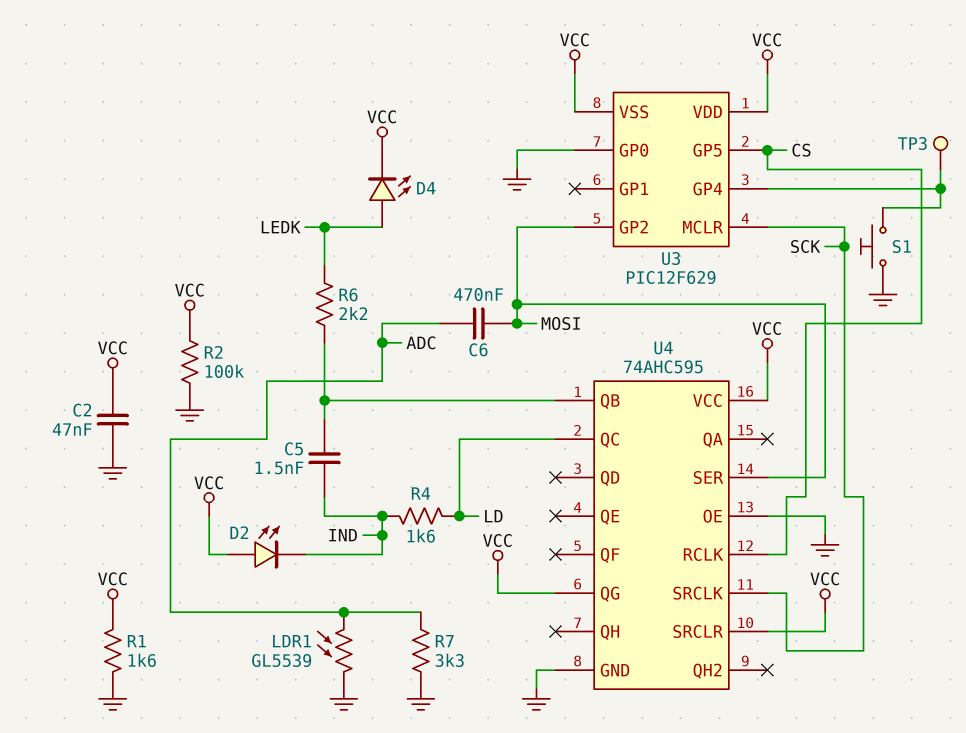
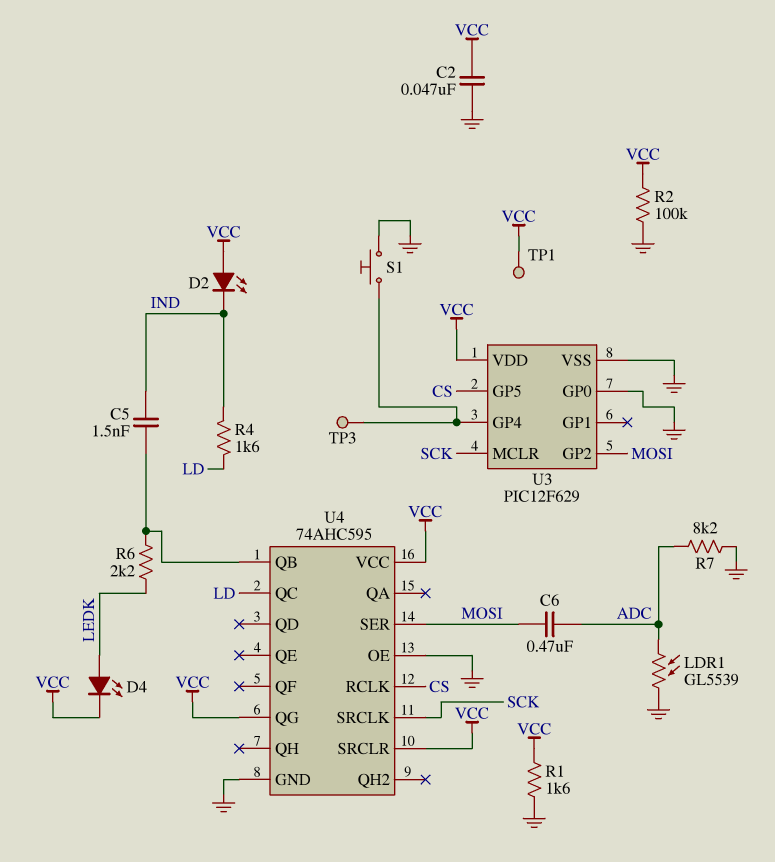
R7: 3.3k (ADC, GND) -> 8.2k (ADC, GND)
TP1: none -> test point (VCC)
U3 pin VSS: VCC -> GND

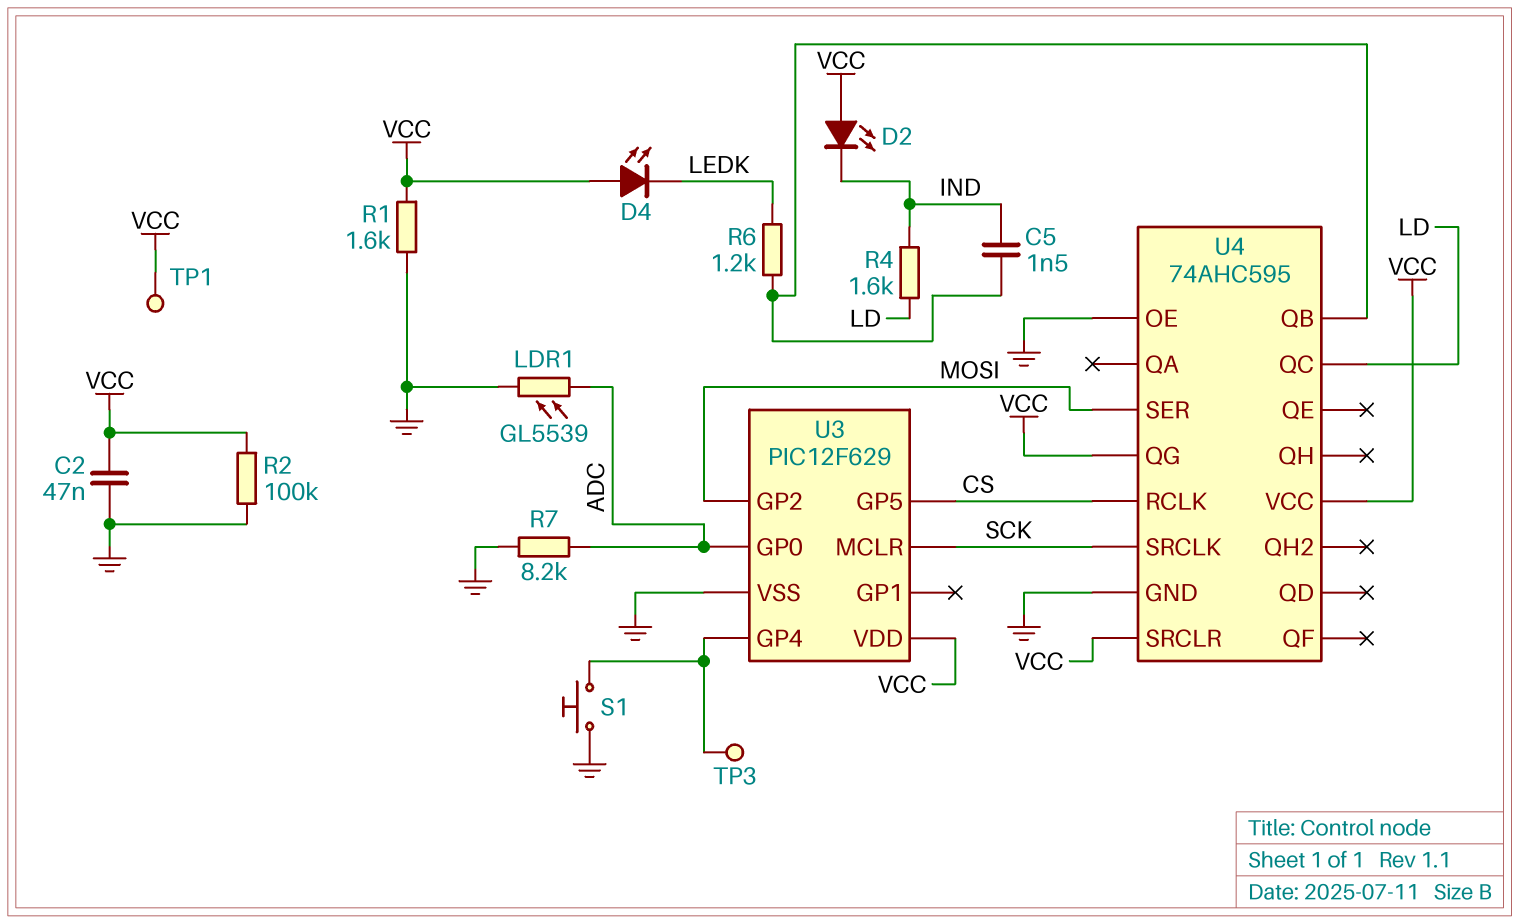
C6: 470nF (ADC, MOSI) -> none
D4: LED (A LEDK, K VCC) -> LED (A VCC, K LEDK)
R6: 2.2k (LEDK, U4/QB) -> 1.2k (LEDK, U4/QB)
U3 pin GP0: GND -> ADC

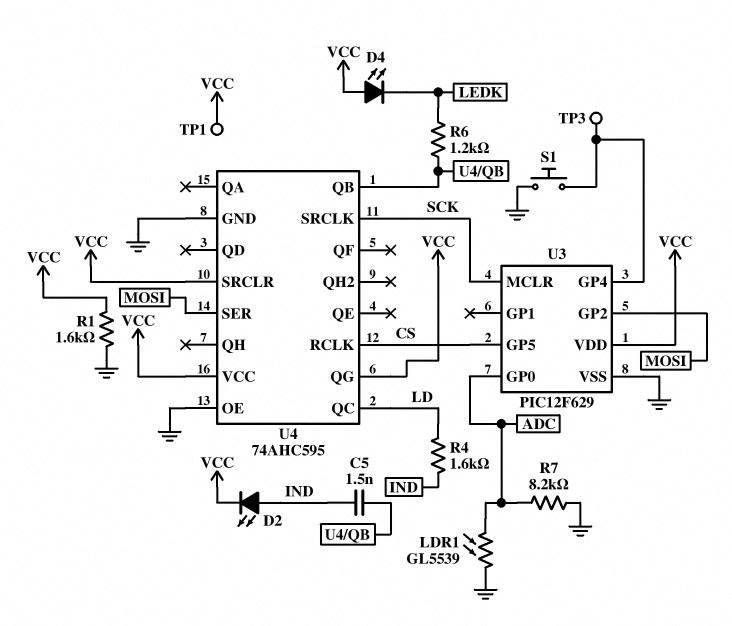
C2: 47nF (GND, VCC) -> none
D2: LED (A VCC, K IND) -> LED (A IND, K VCC)
R2: 100k (GND, VCC) -> none

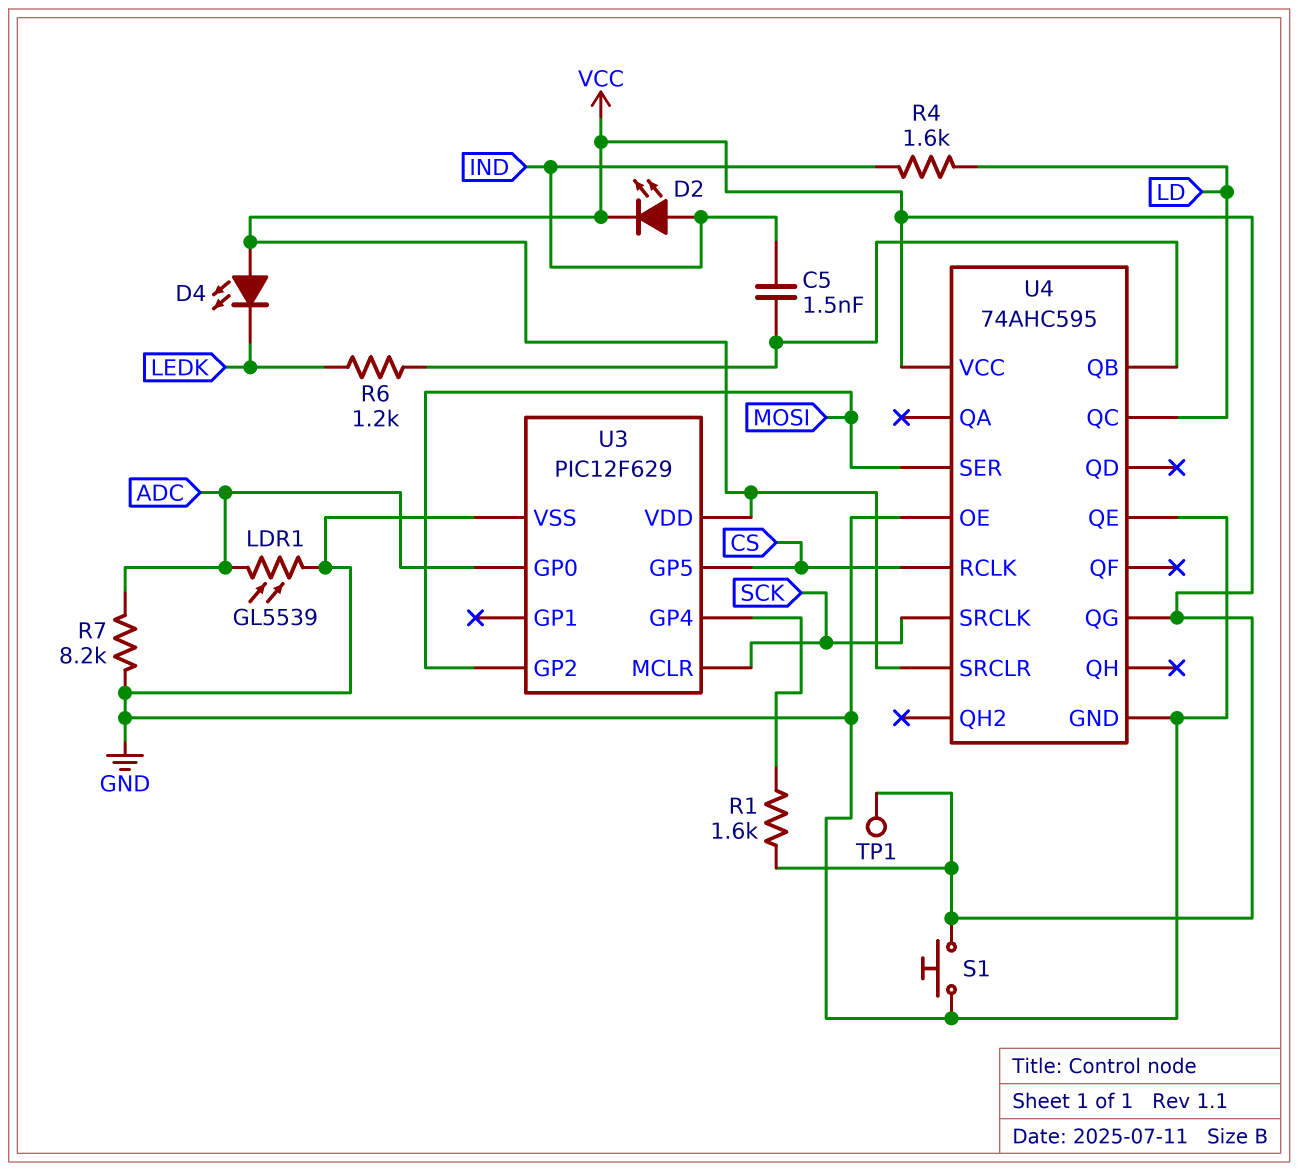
R1: 1.6k (GND, VCC) -> 1.6k (U3/GP4, VCC)
S1: button (GND, U3/GP4) -> button (GND, VCC)
TP3: test point (U3/GP4) -> none
U4 pin QE: none -> GND

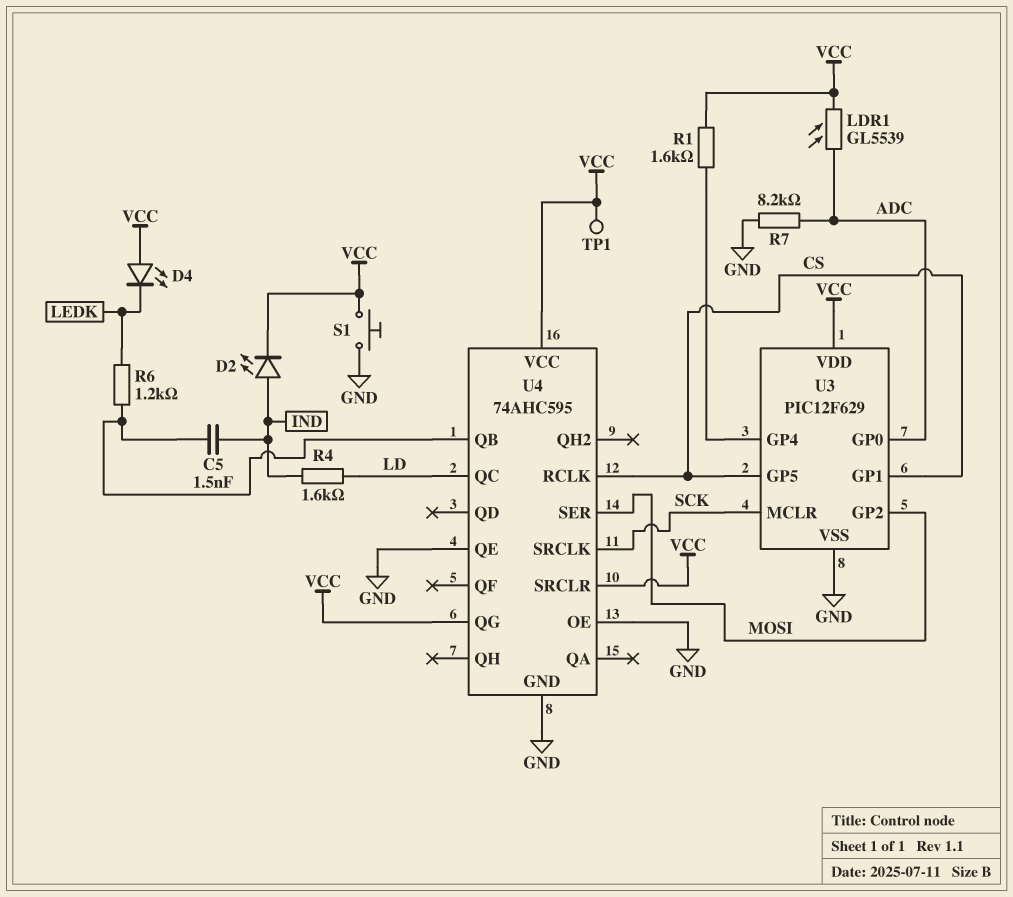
LDR1: GL5539 (ADC, GND) -> GL5539 (ADC, VCC)
U3 pin GP1: none -> CS

